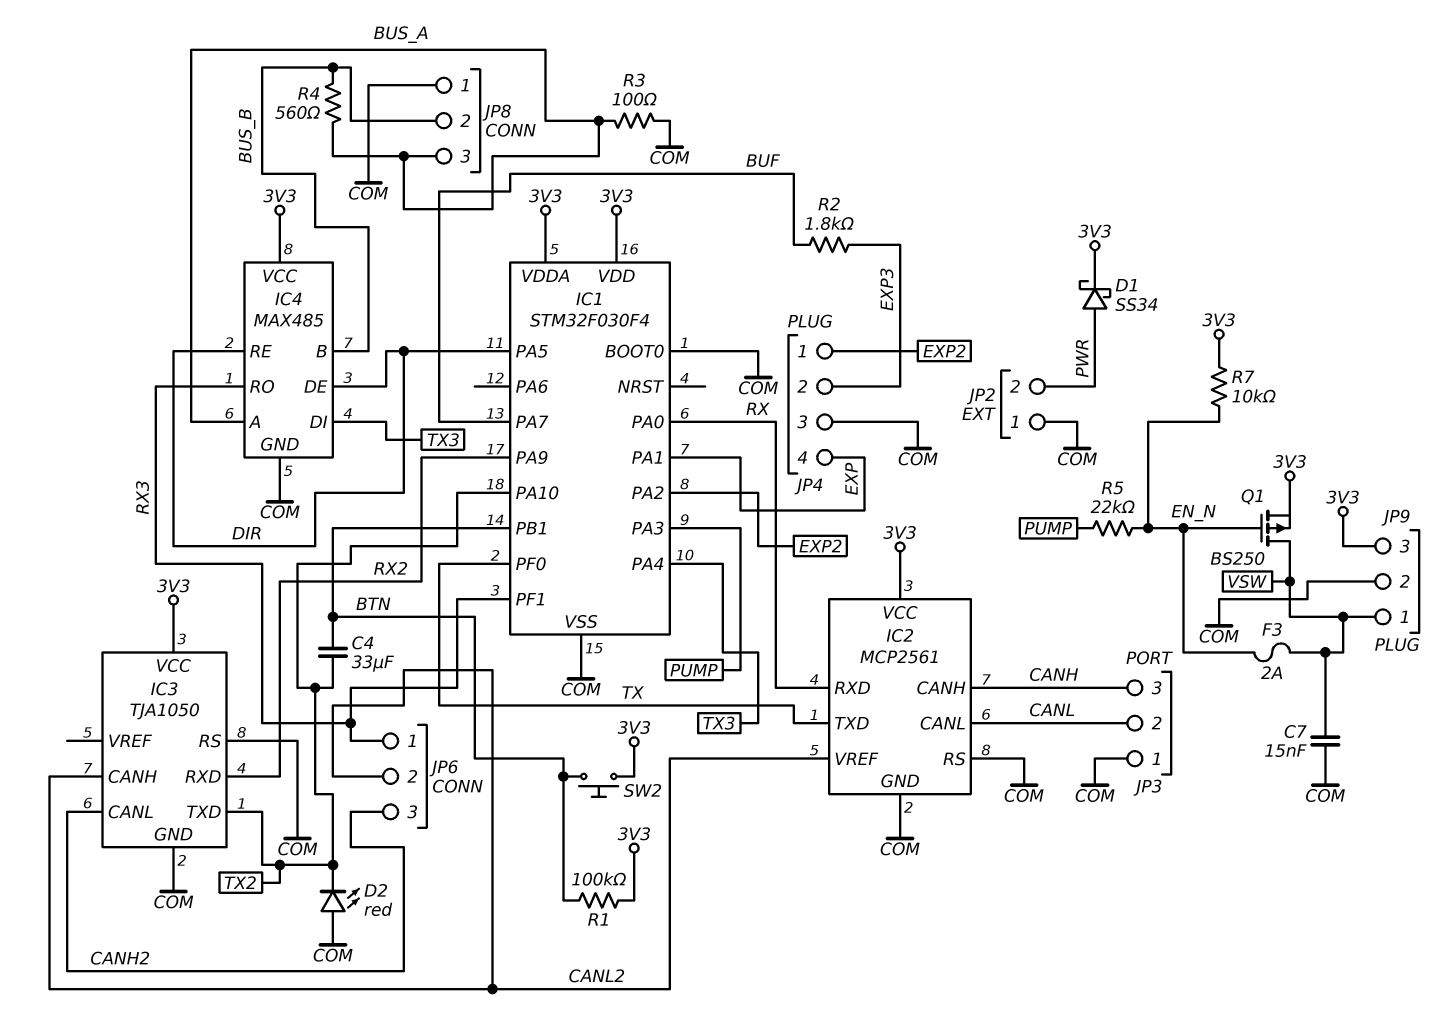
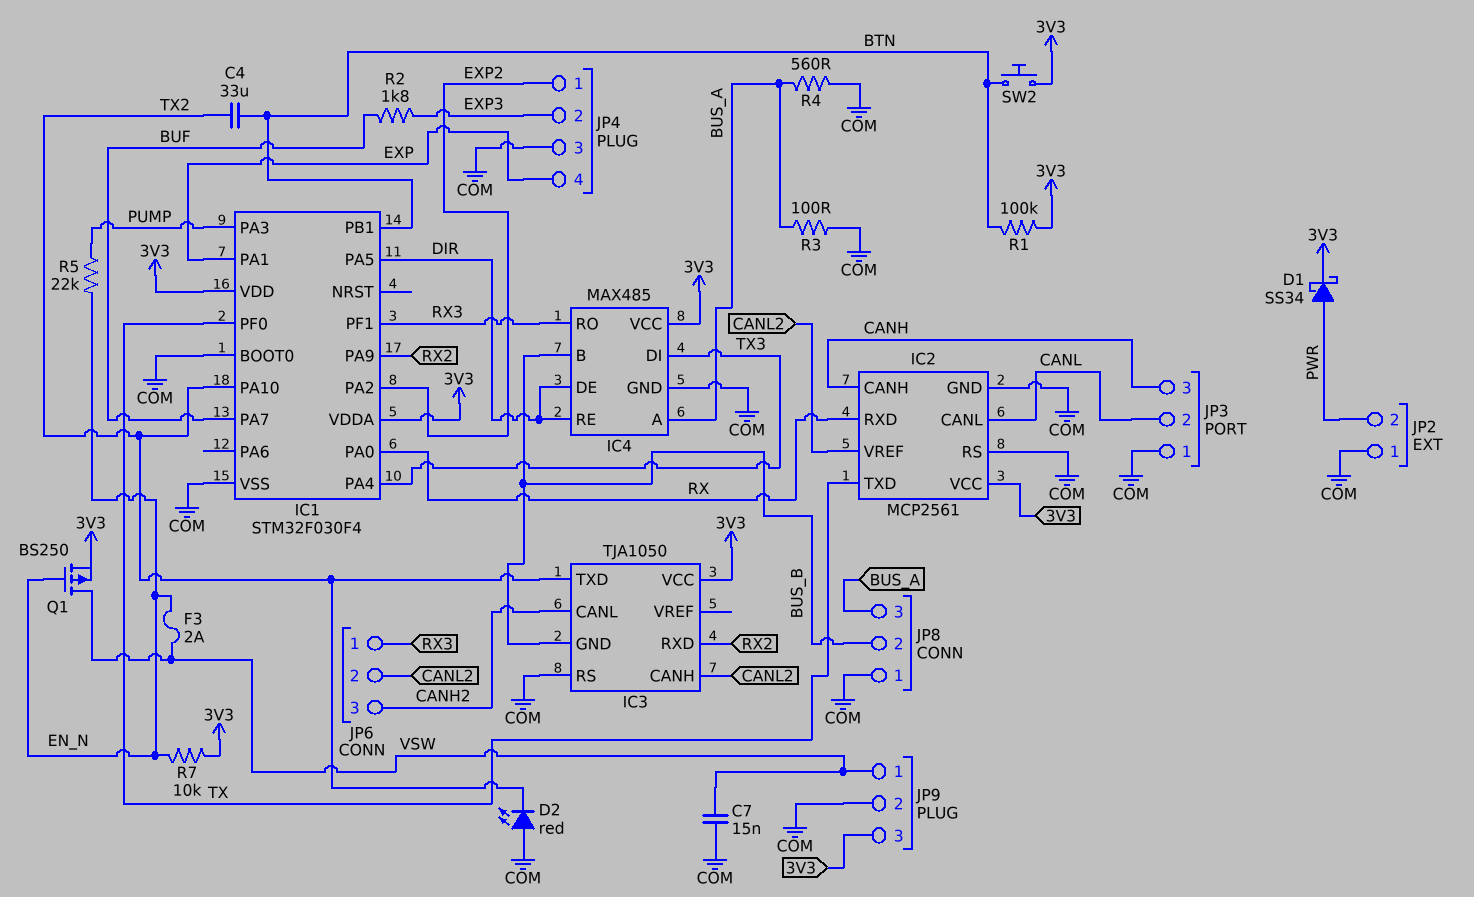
IC3 pin GND: COM -> BUS_B
R4: 560 (BUS_A, BUS_B) -> 560 (BUS_A, COM)

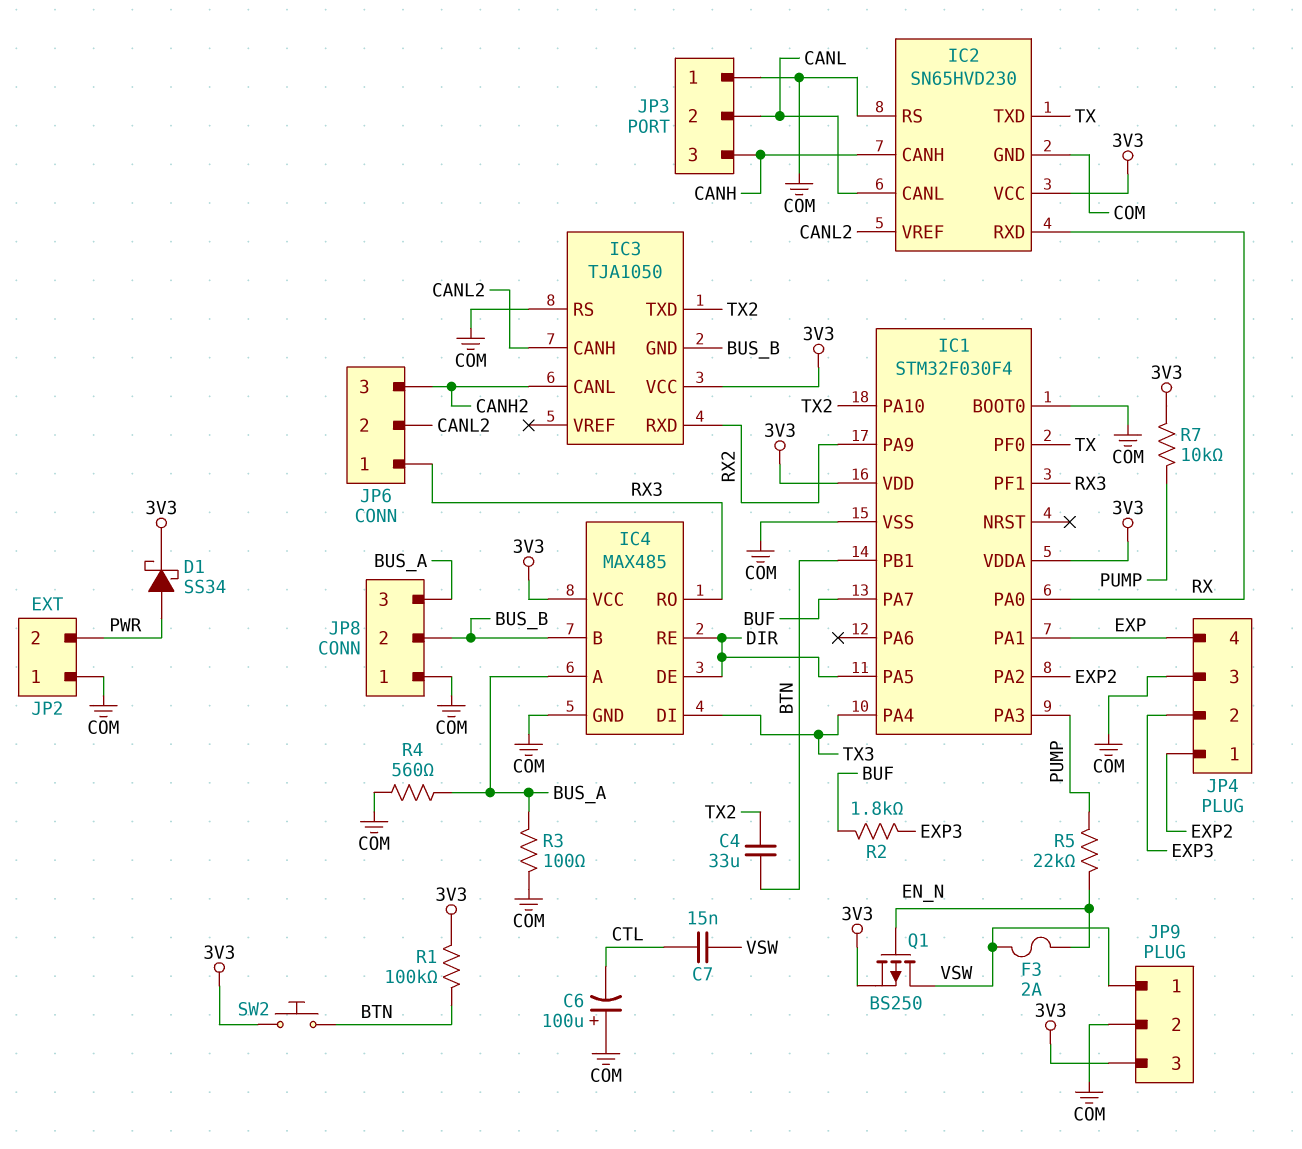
C6: none -> 100uF (plus COM, minus CTL)
C7: 15nF (COM, VSW) -> 15nF (CTL, VSW)
D2: LED red (A COM, K TX2) -> none
IC2: MCP2561 -> SN65HVD230
R7: 10k (3V3, EN_N) -> 10k (3V3, PUMP)

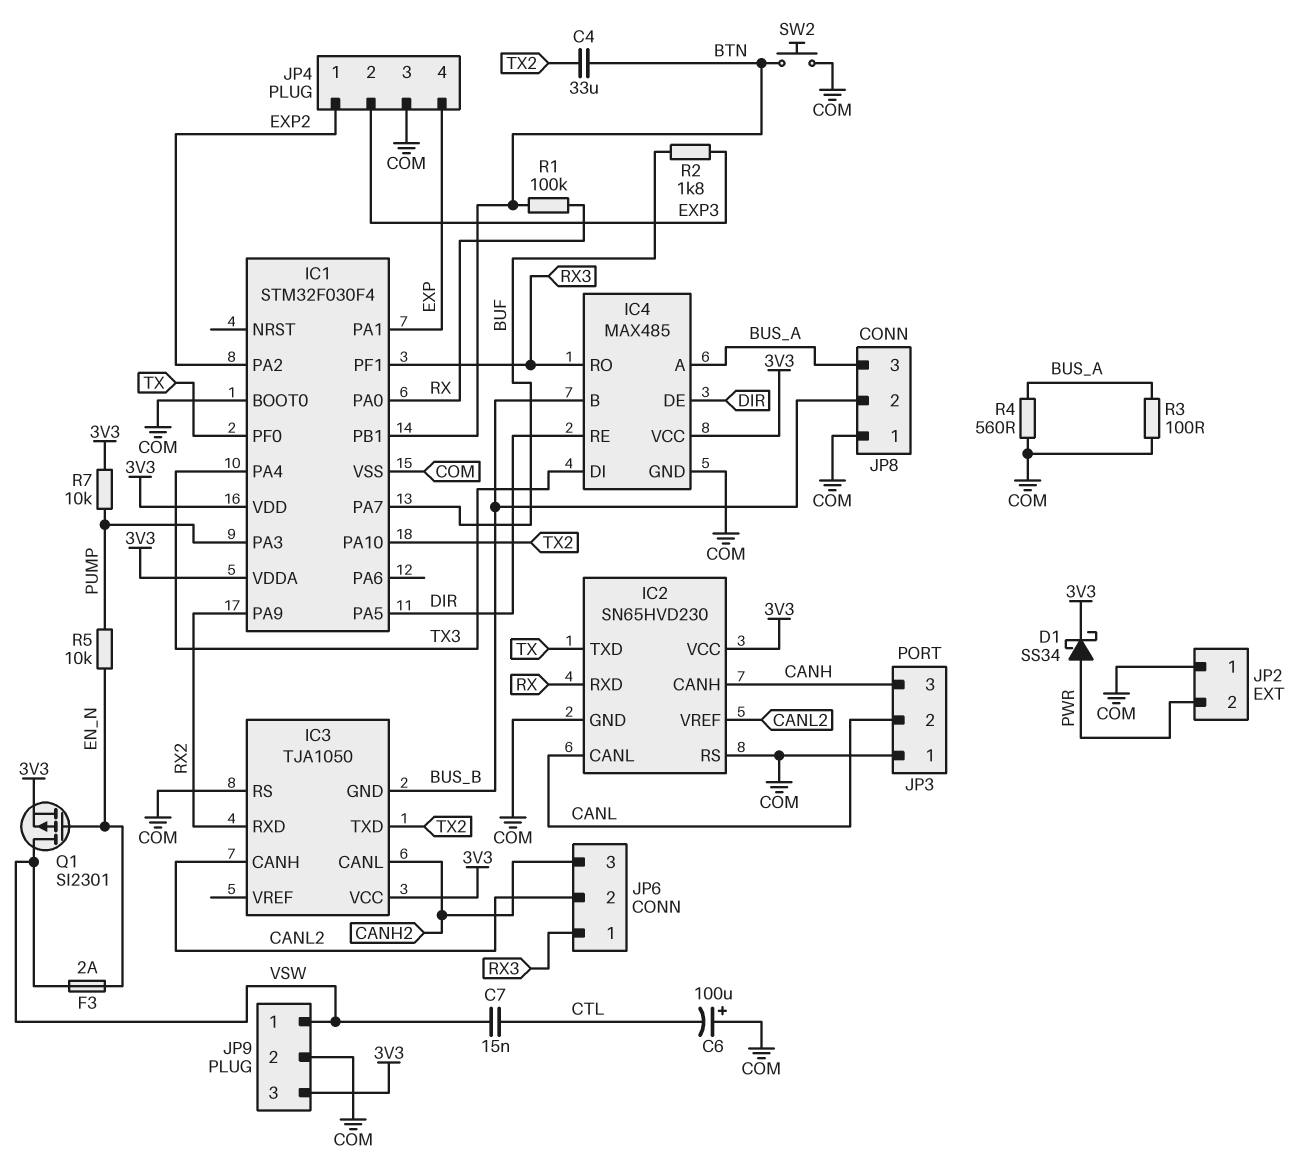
Q1: PMOS BS250 (G EN_N, D VSW, S 3V3) -> PMOS SI2301 (G EN_N, D VSW, S 3V3)
R1: 100k (3V3, BTN) -> 100k (BTN, RX)
R5: 22k (EN_N, PUMP) -> 10k (EN_N, PUMP)
SW2: button (3V3, BTN) -> button (BTN, COM)

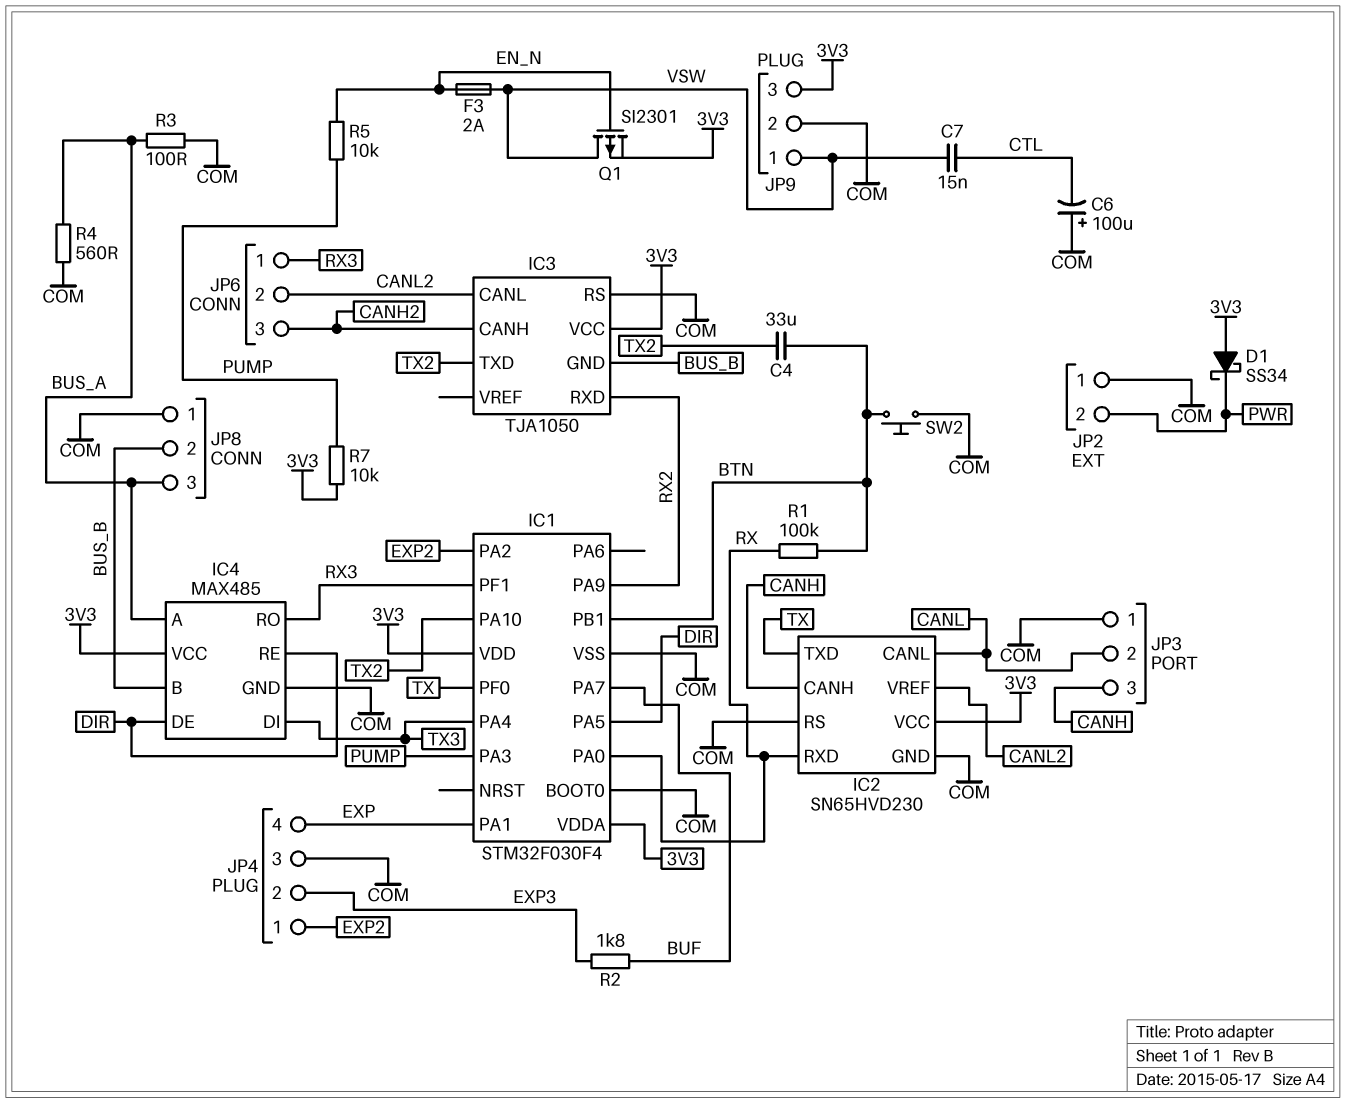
D1: schottky SS34 (A PWR, K 3V3) -> schottky SS34 (A 3V3, K PWR)
IC3 pin CANH: CANL2 -> CANH2
IC3 pin CANL: CANH2 -> CANL2

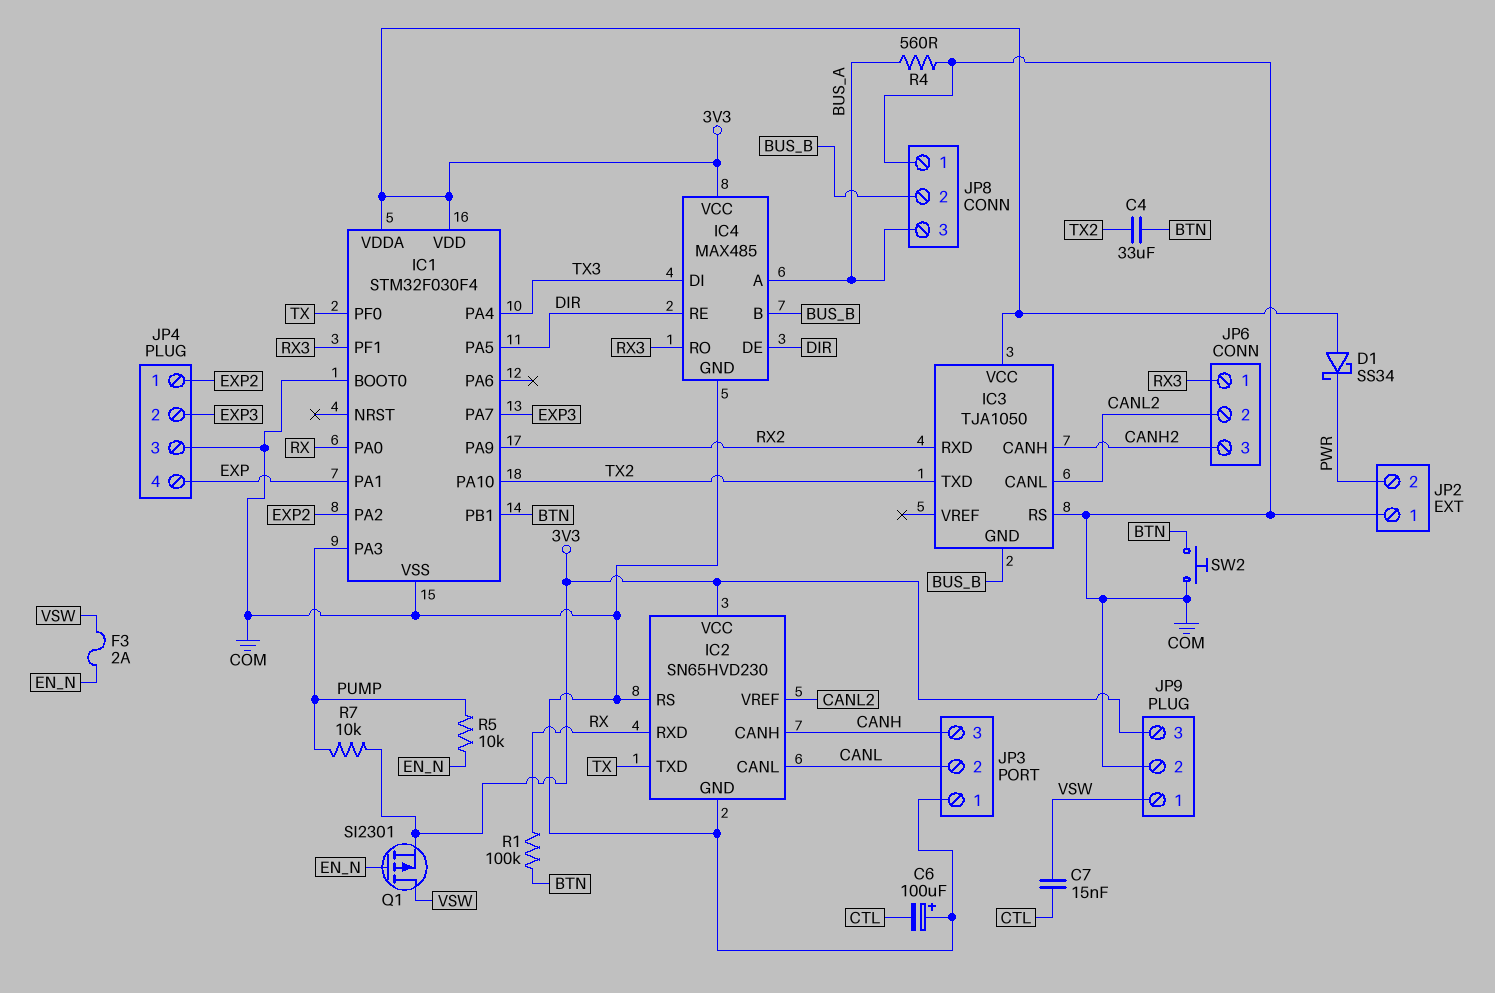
IC1 pin PA7: BUF -> EXP3
R2: 1.8k (BUF, EXP3) -> none
R3: 100 (BUS_A, COM) -> none

